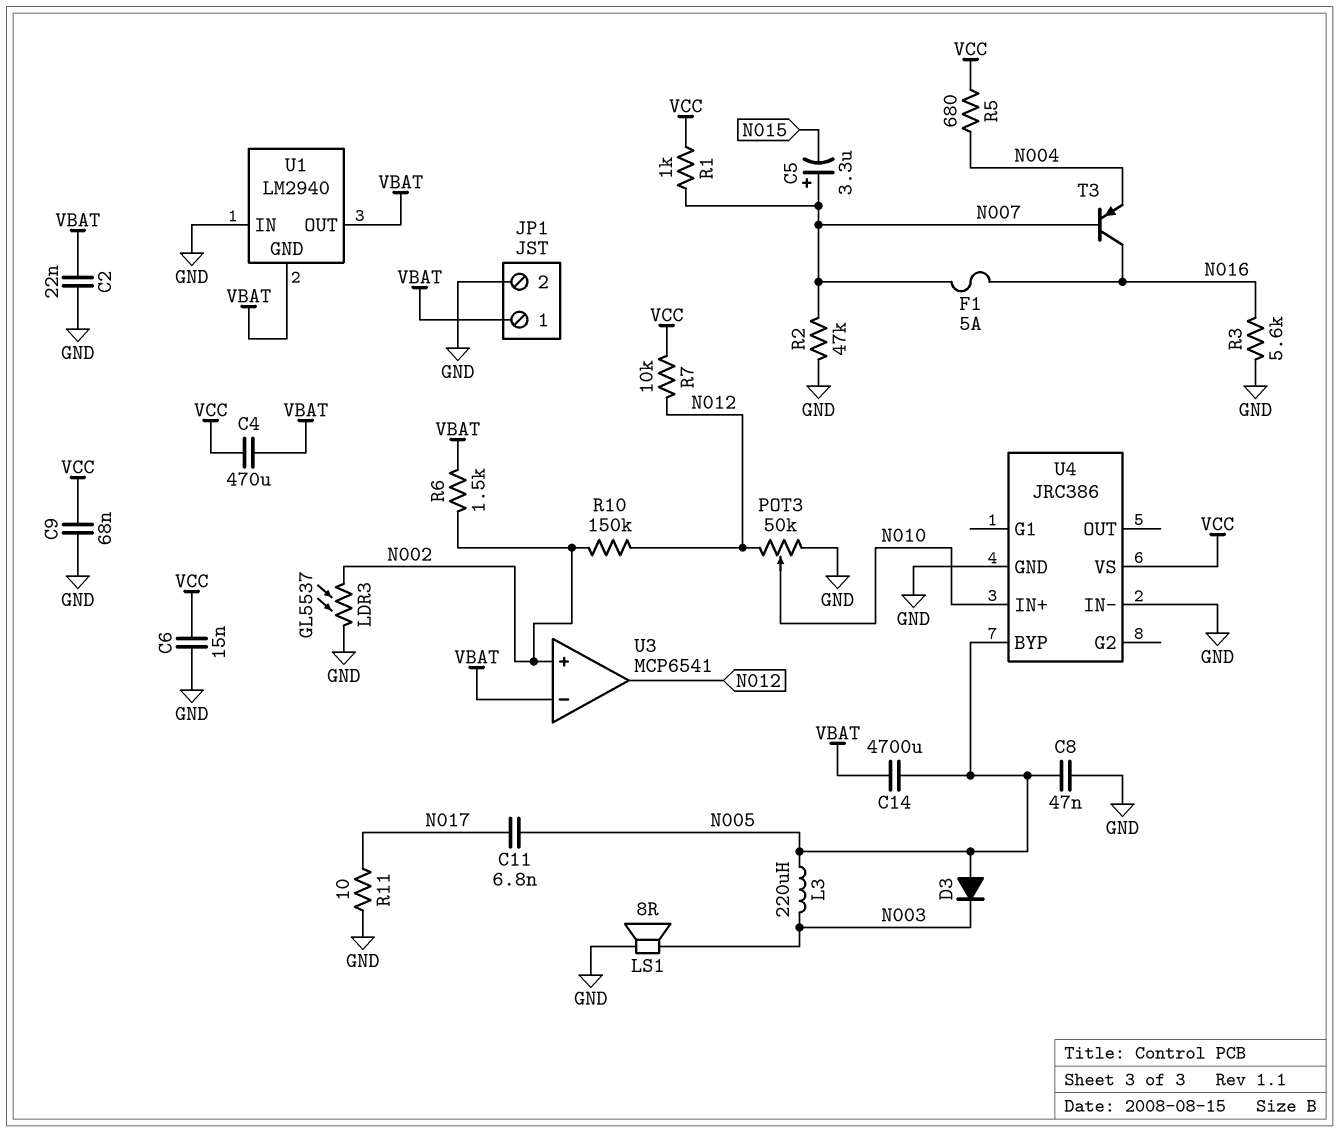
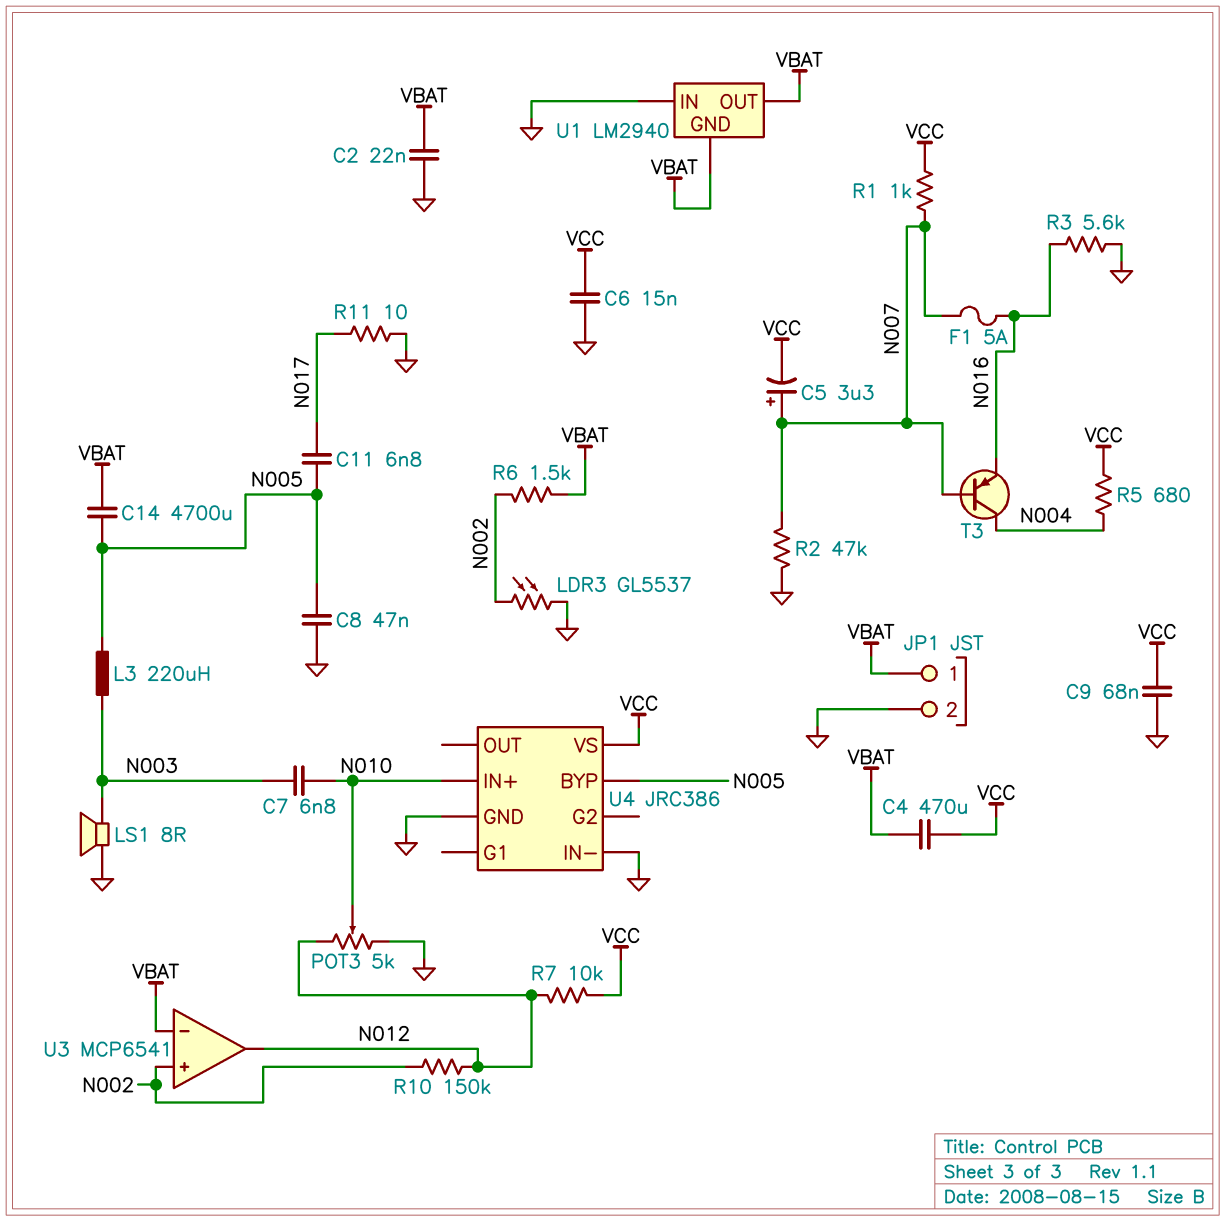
C5: 3.3uF (plus N007, minus N015) -> 3.3uF (plus N007, minus VCC)
C7: none -> 6.8nF (N003, N010)
D3: diode (A N005, K N003) -> none
POT3: 50k (GND, N012, wiper N010) -> 5k (GND, N012, wiper N010)
T3: PNP (B N007, C N016, E N004) -> PNP (B N007, C N004, E N016)

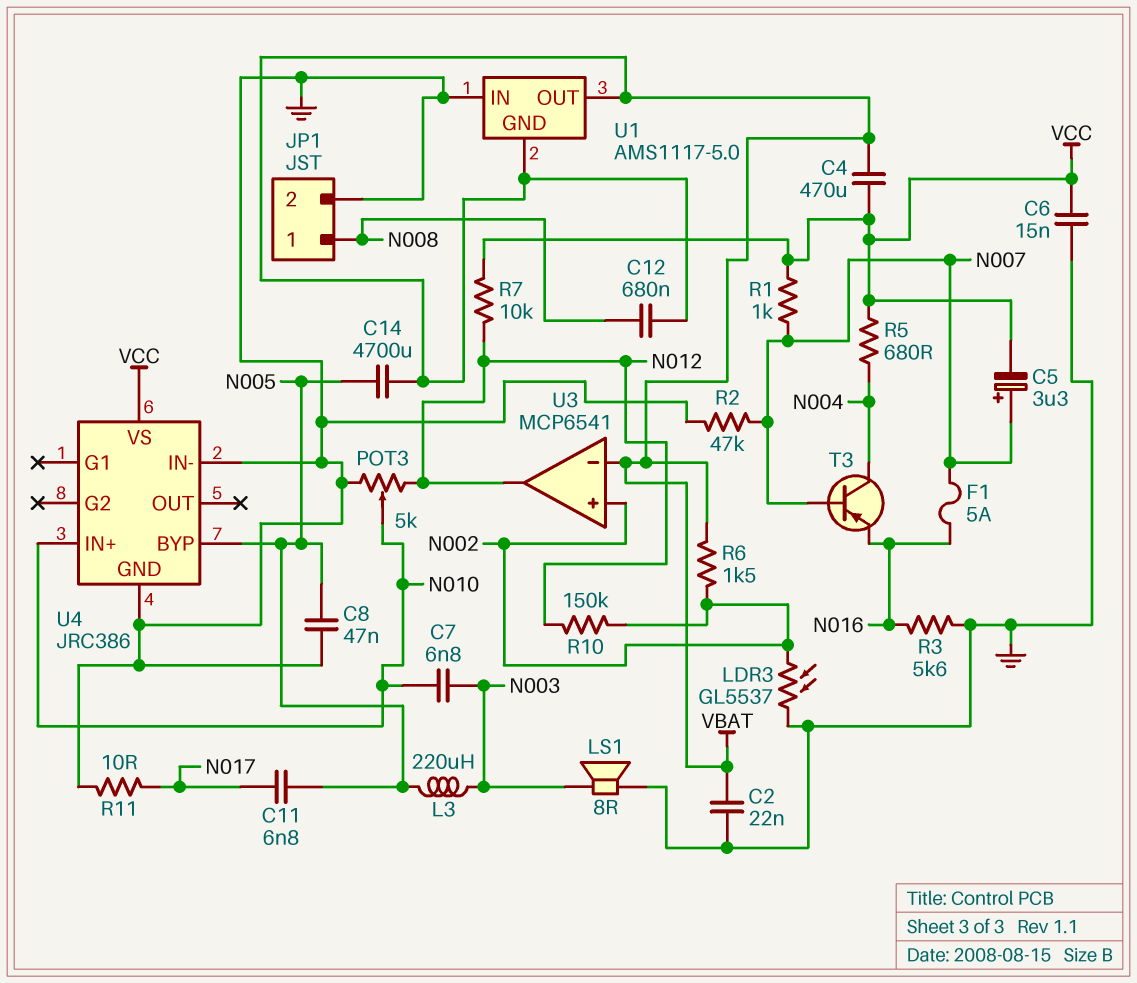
C9: 68nF (GND, VCC) -> none
C12: none -> 680nF (N008, VBAT)
JP1 pin 1: VBAT -> N008
U1: LM2940 -> AMS1117-5.0

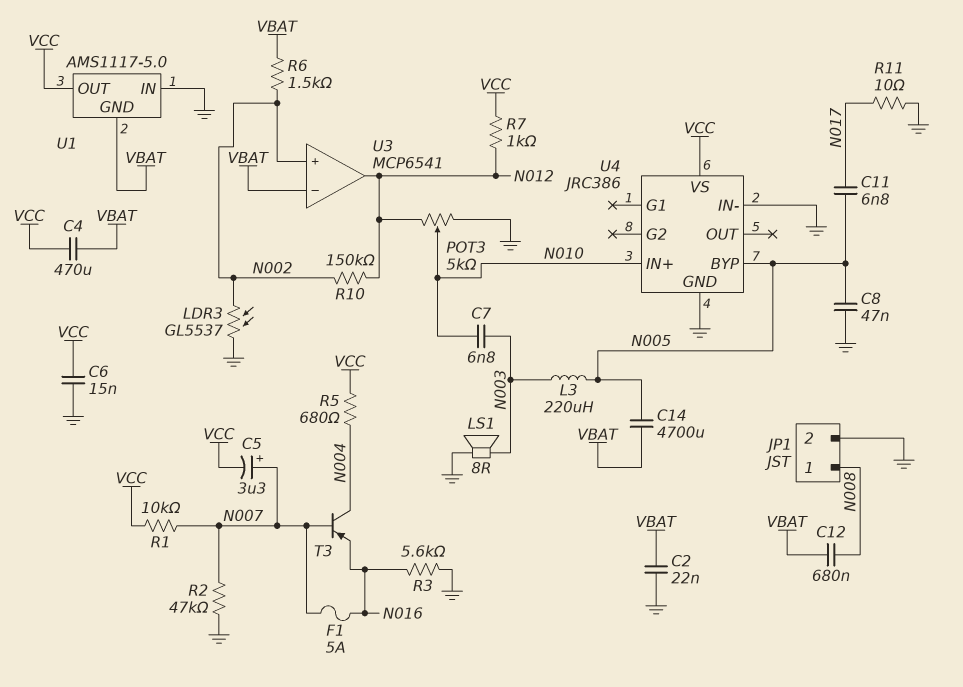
R1: 1k (N007, VCC) -> 10k (N007, VCC)
R7: 10k (N012, VCC) -> 1k (N012, VCC)
U1 pin OUT: VBAT -> VCC

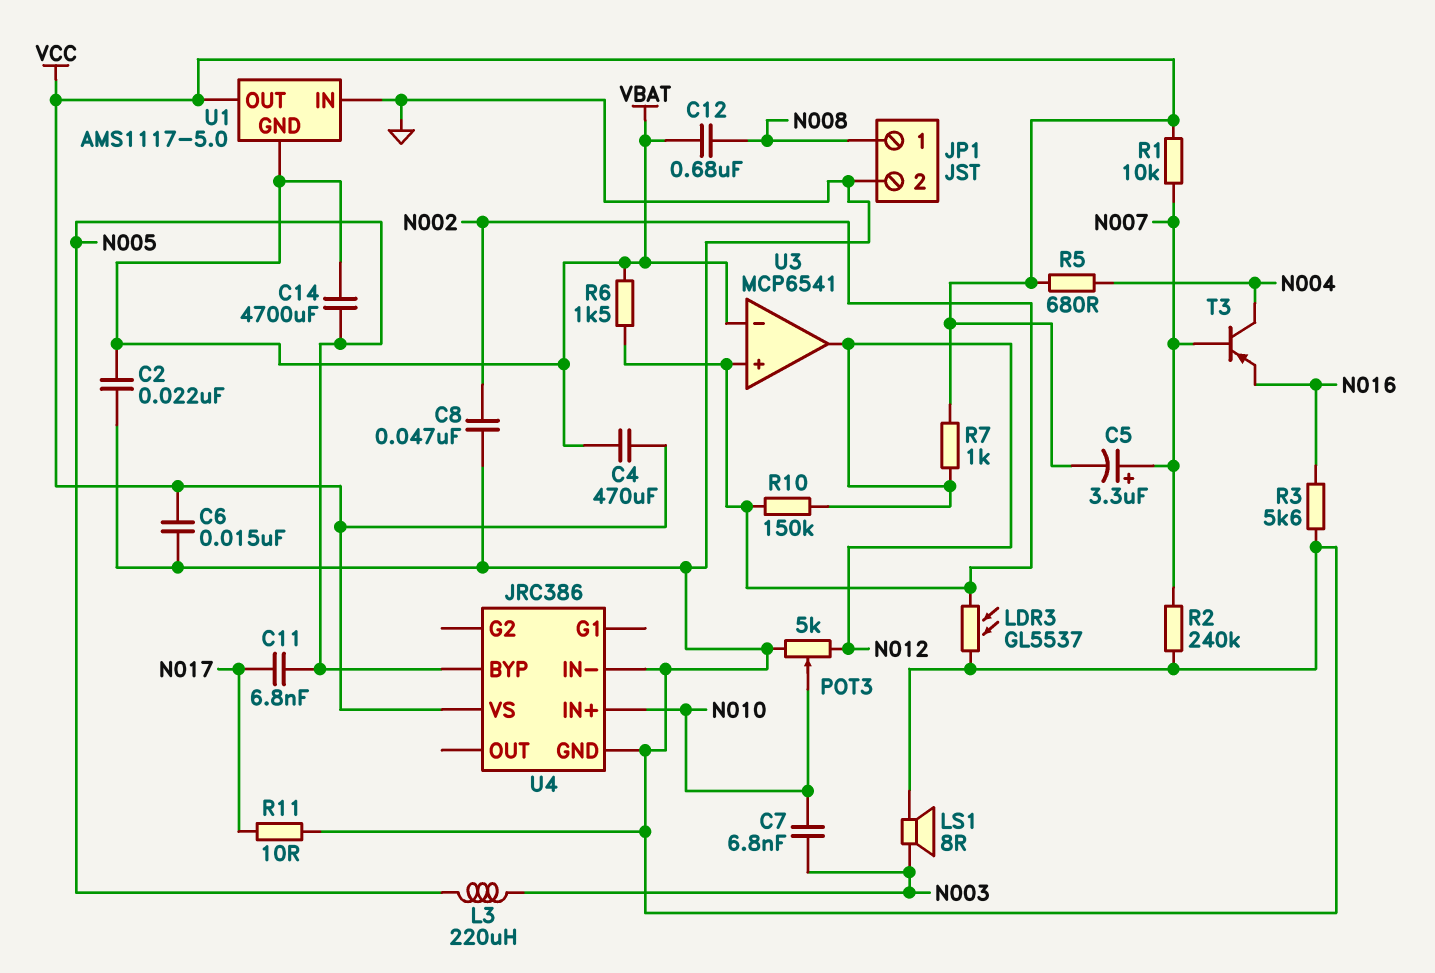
C8: 47nF (GND, N005) -> 47nF (GND, N002)
F1: 5A (N007, N016) -> none
R2: 47k (GND, N007) -> 240k (GND, N007)

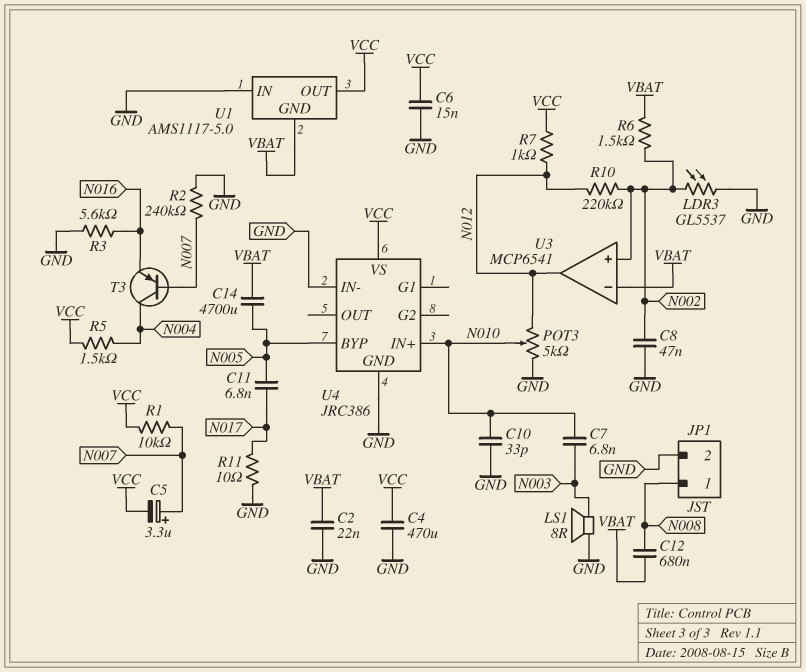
C4: 470uF (VBAT, VCC) -> 470uF (GND, VCC)
C10: none -> 33pF (GND, N010)
L3: 220uH (N003, N005) -> none
R5: 680 (N004, VCC) -> 1.5k (N004, VCC)
R10: 150k (N002, N012) -> 220k (N002, N012)

